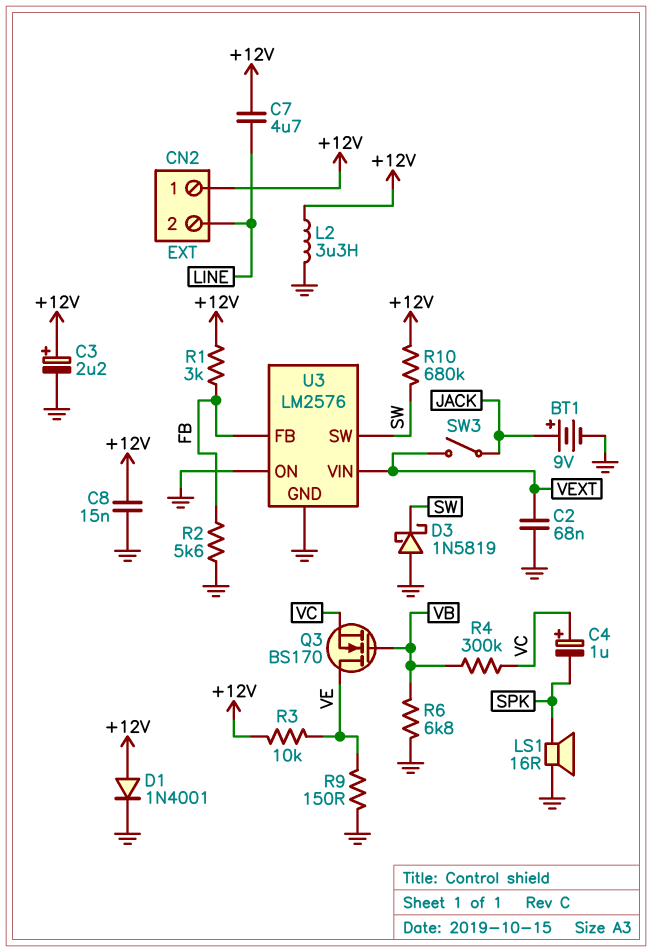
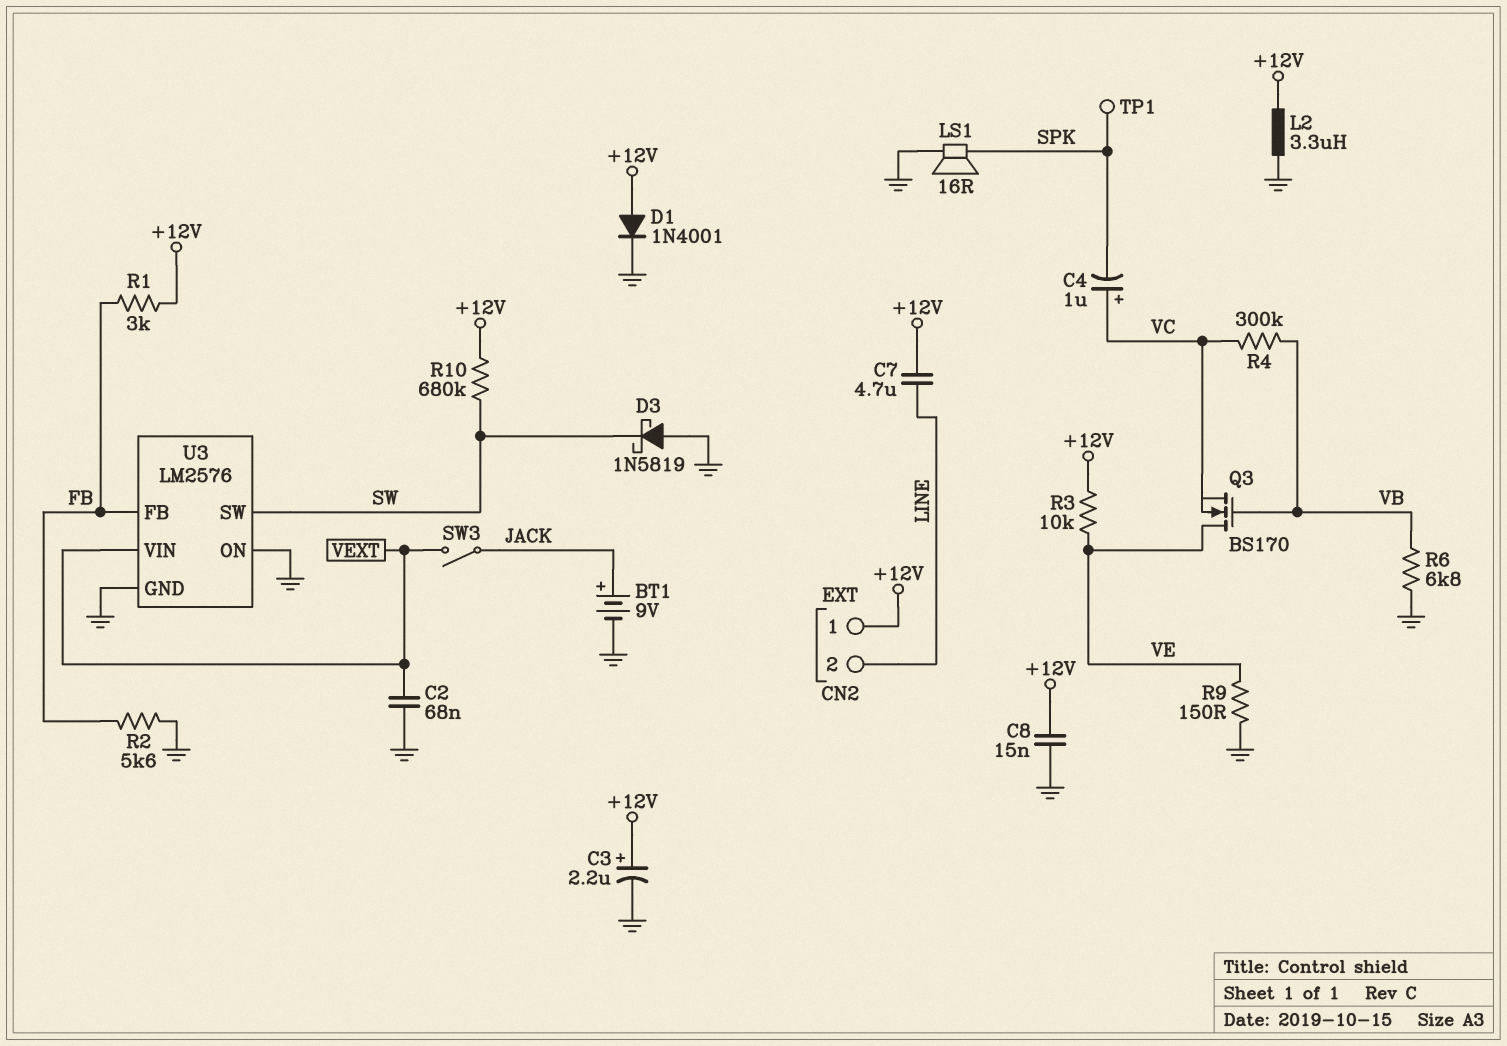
TP1: none -> test point (SPK)

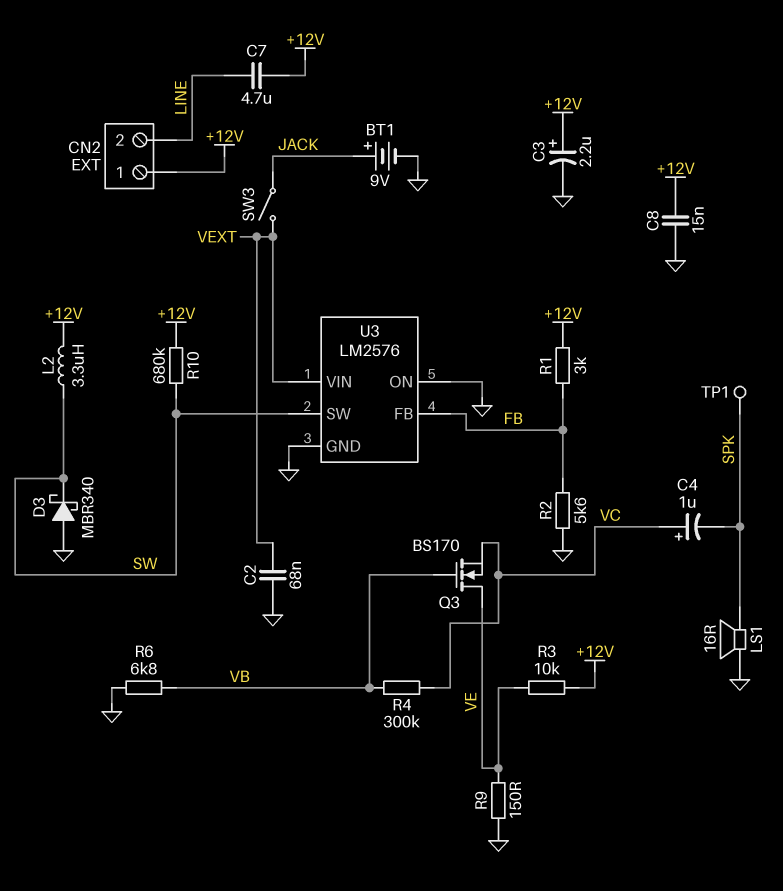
D1: diode 1N4001 (A +12V, K GND) -> none
D3: schottky 1N5819 (A GND, K SW) -> schottky MBR340 (A GND, K SW)
L2: 3.3uH (+12V, GND) -> 3.3uH (+12V, SW)

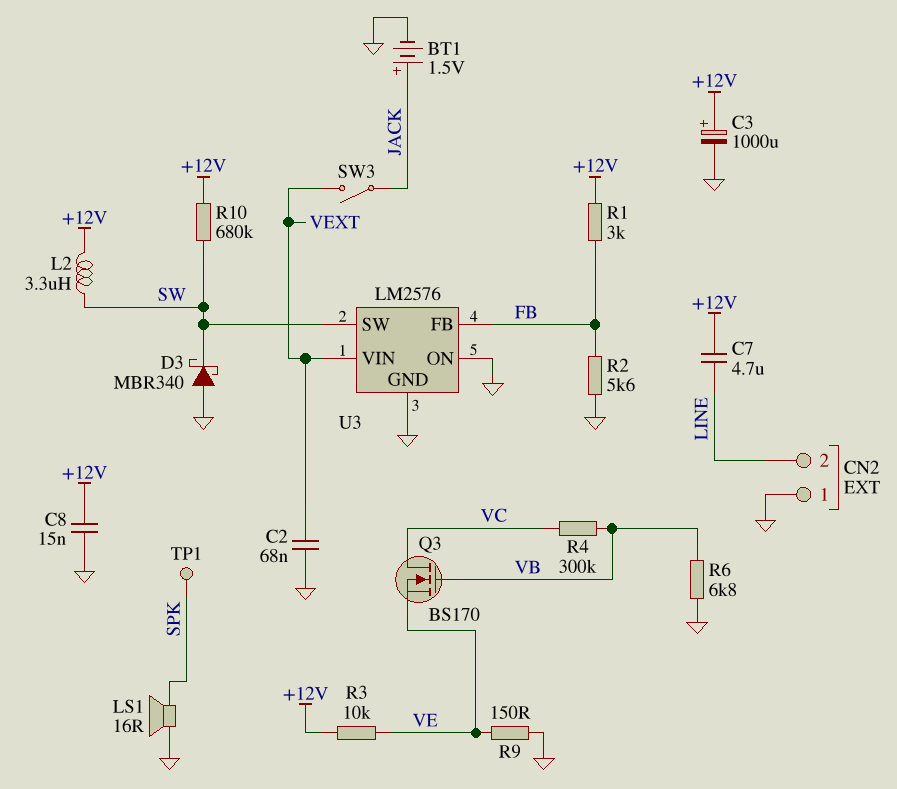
BT1: 9V (plus JACK, minus GND) -> 1.5V (plus JACK, minus GND)
C3: 2.2uF (plus +12V, minus GND) -> 1000uF (plus +12V, minus GND)
C4: 1uF (plus VC, minus SPK) -> none
CN2 pin 1: +12V -> GND
Q3: NMOS BS170 (G VB, D VE, S VC) -> NMOS BS170 (G VB, D VC, S VE)

